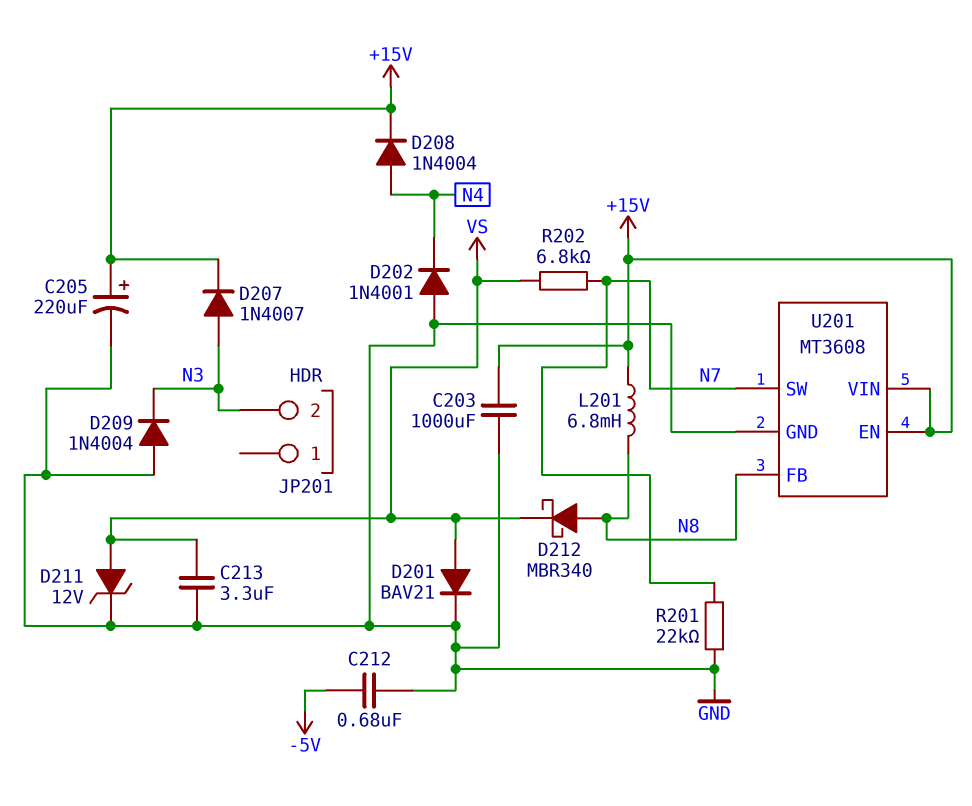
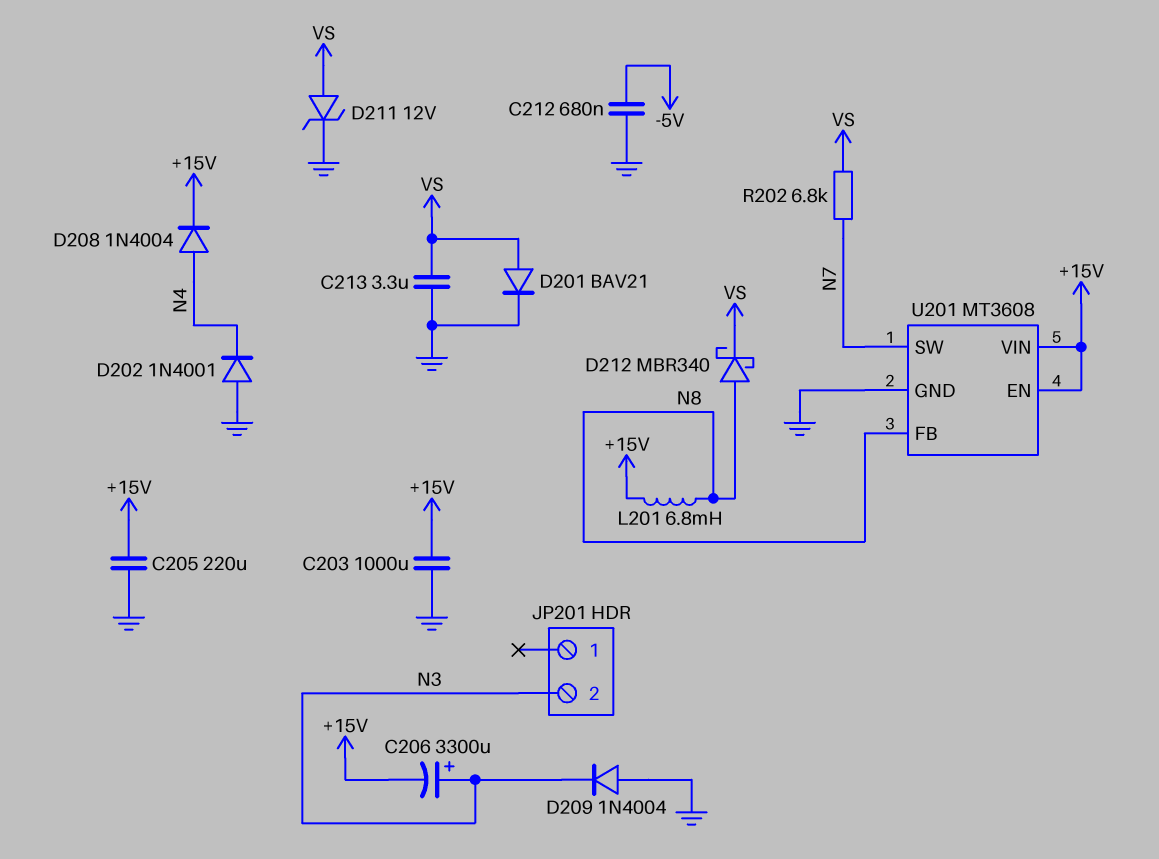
C205: 220uF (plus +15V, minus GND) -> 220uF (+15V, GND)
C206: none -> 3300uF (plus N3, minus +15V)
D207: diode 1N4007 (A N3, K +15V) -> none
R201: 22k (GND, N7) -> none

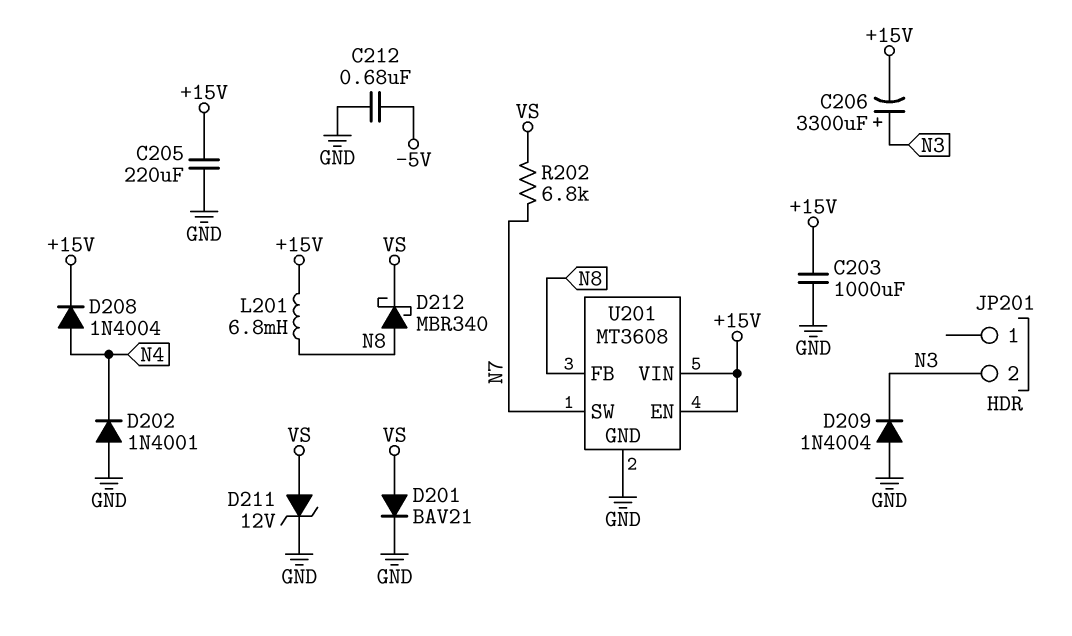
C213: 3.3uF (GND, VS) -> none

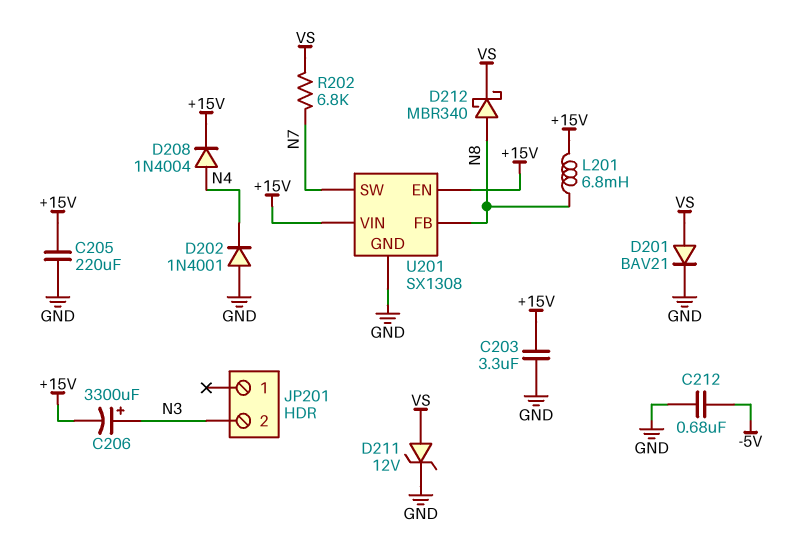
C203: 1000uF (+15V, GND) -> 3.3uF (+15V, GND)
D209: diode 1N4004 (A GND, K N3) -> none
U201: MT3608 -> SX1308

